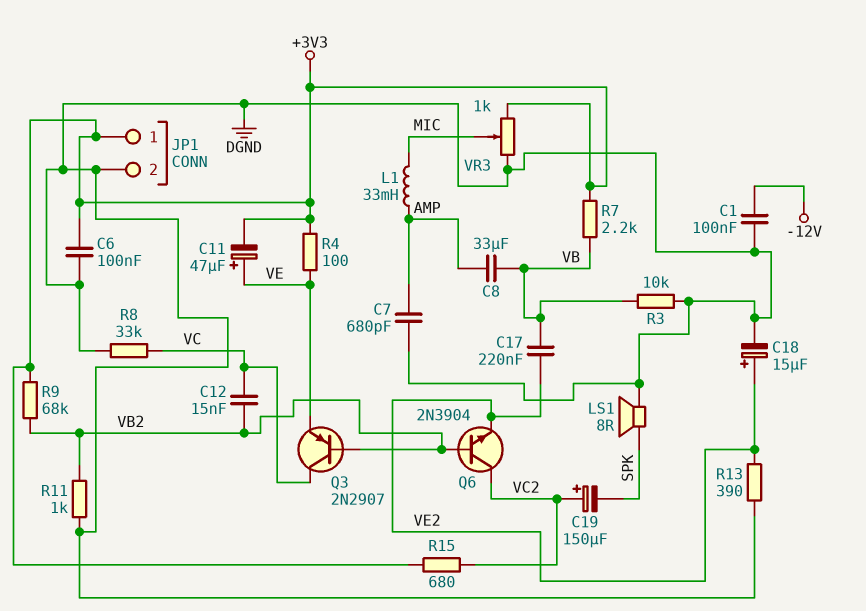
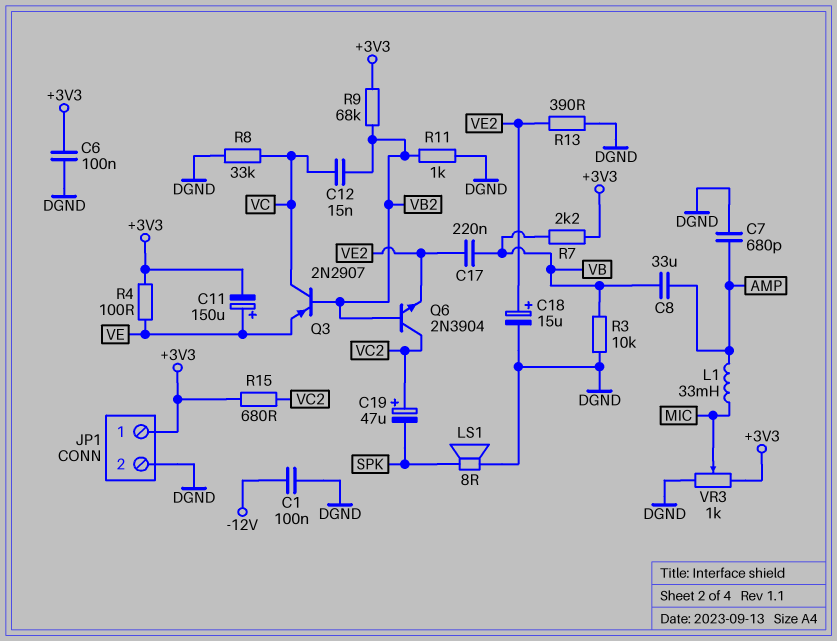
C11: 47uF (plus VE, minus +3V3) -> 150uF (plus VE, minus +3V3)
C19: 150uF (plus VC2, minus SPK) -> 47uF (plus VC2, minus SPK)

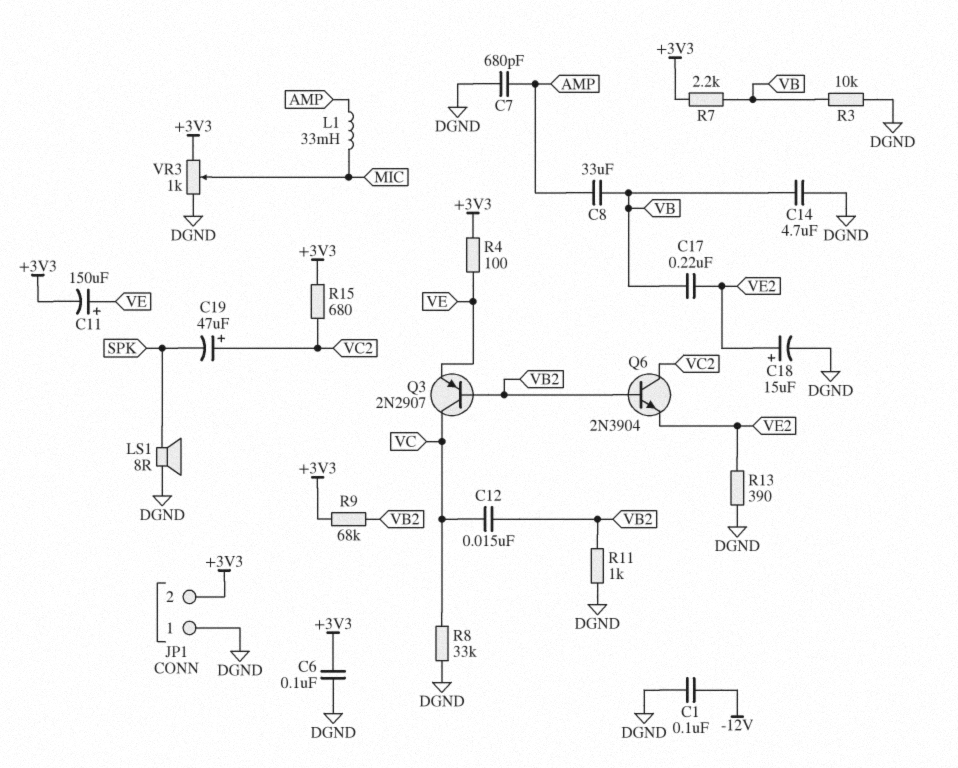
C14: none -> 4.7uF (DGND, VB)
JP1 pin 1: +3V3 -> DGND
JP1 pin 2: DGND -> +3V3

